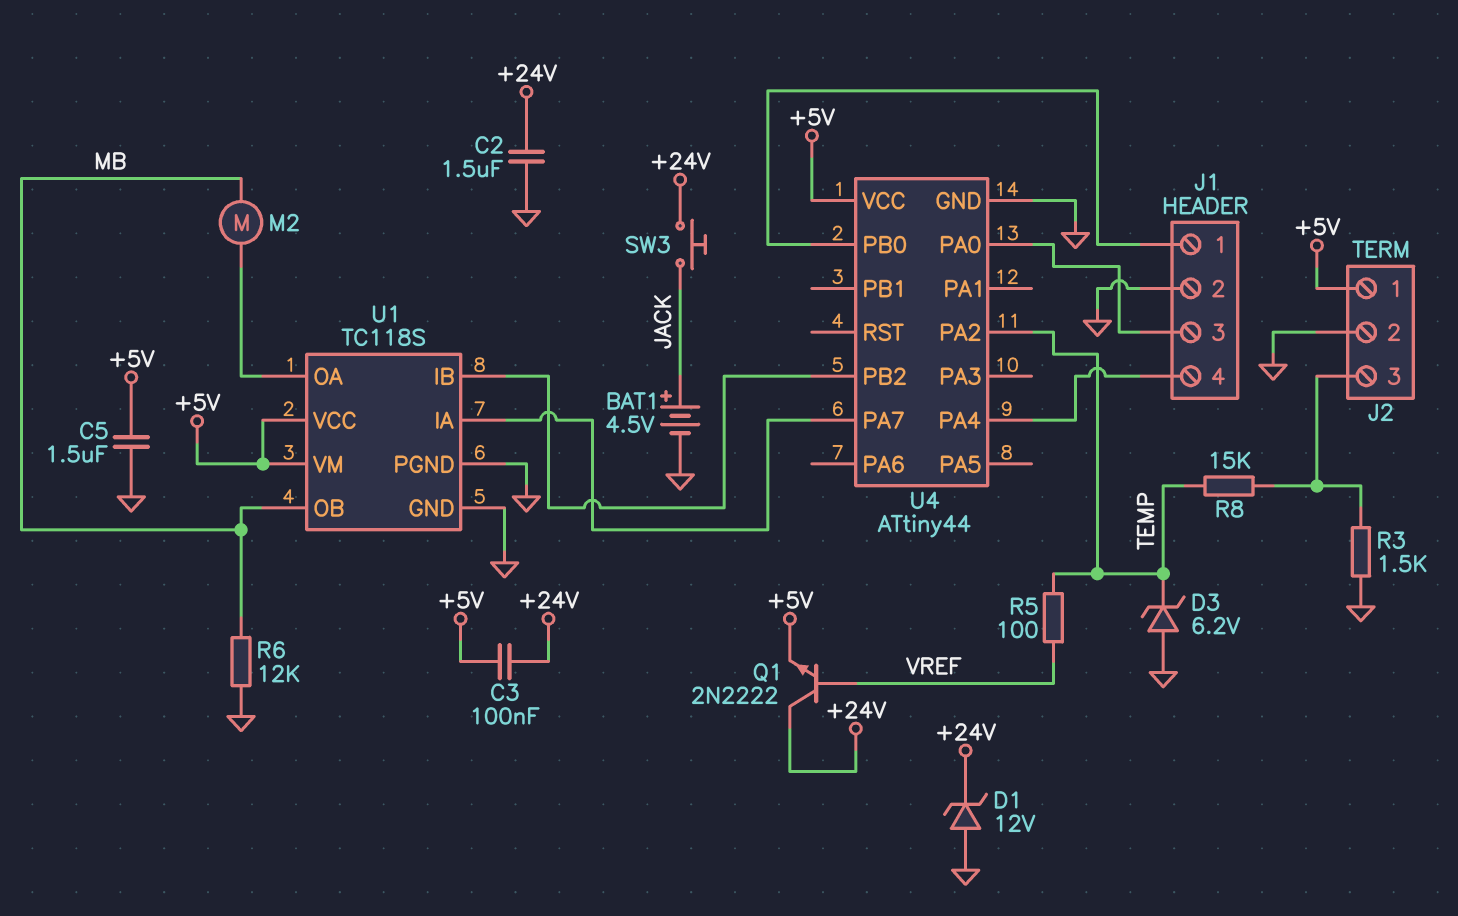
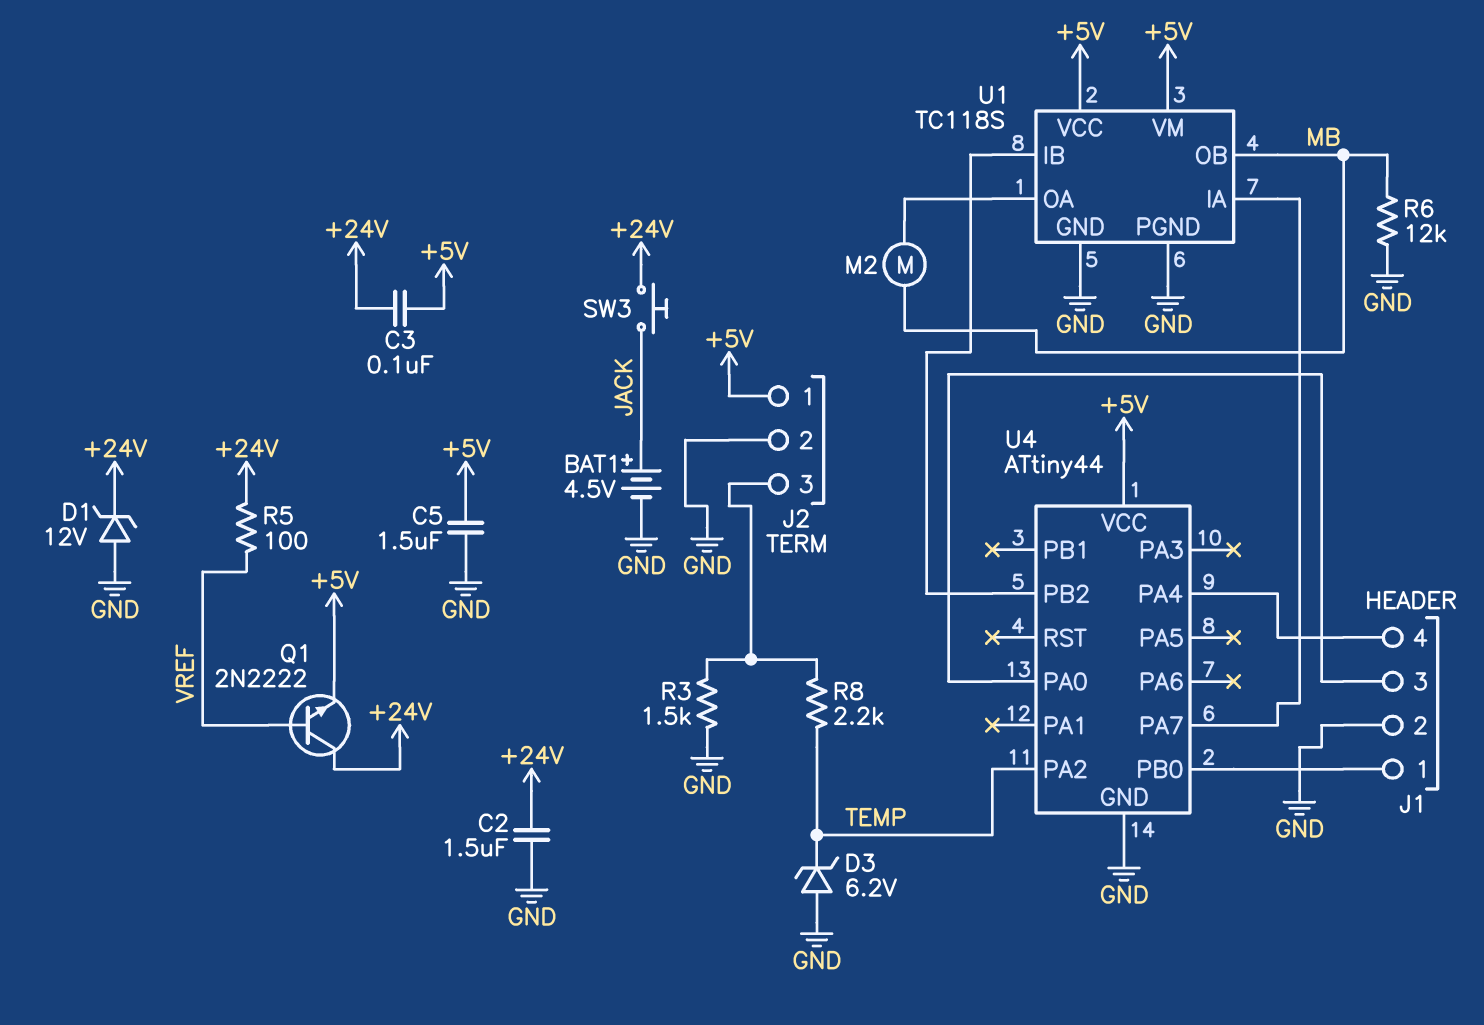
R5: 100 (TEMP, VREF) -> 100 (+24V, VREF)
R8: 15k (J2/3, TEMP) -> 2.2k (J2/3, TEMP)

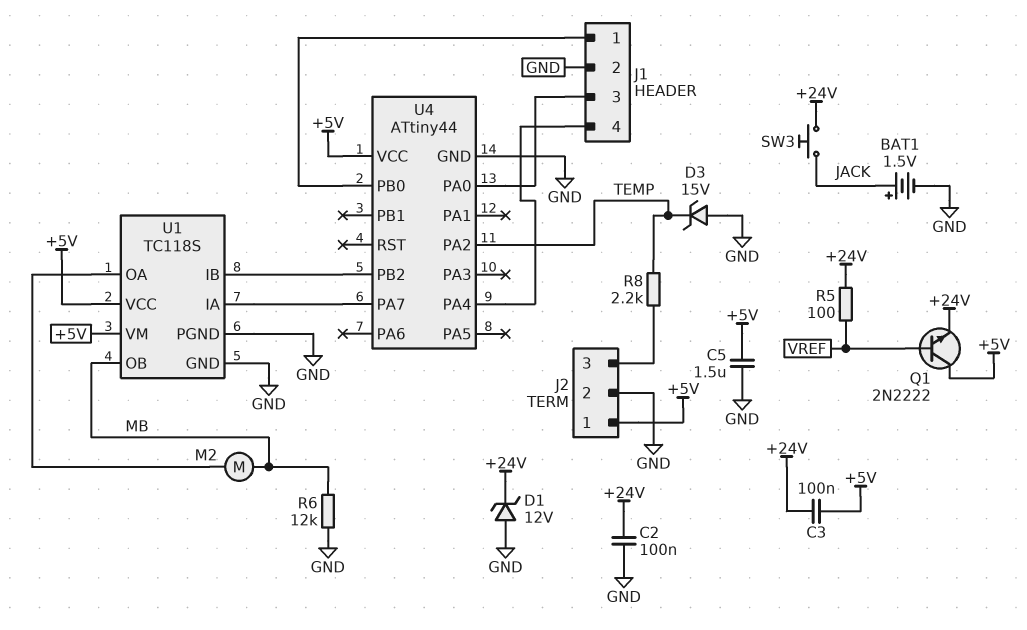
BAT1: 4.5V (plus JACK, minus GND) -> 1.5V (plus JACK, minus GND)
C2: 1.5uF (+24V, GND) -> 100nF (+24V, GND)
D3: zener 6.2V (A GND, K TEMP) -> zener 15V (A GND, K TEMP)
Q1: NPN 2N2222 (B VREF, C +24V, E +5V) -> NPN 2N2222 (B VREF, C +5V, E +24V)
R3: 1.5k (GND, J2/3) -> none

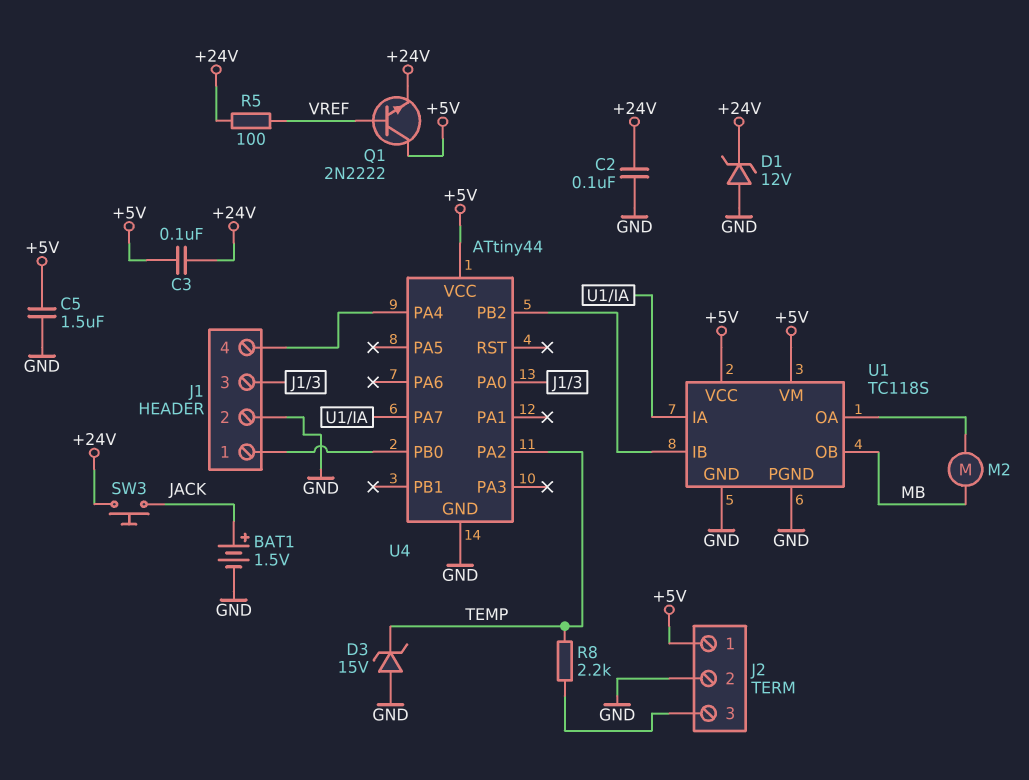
R6: 12k (GND, MB) -> none

